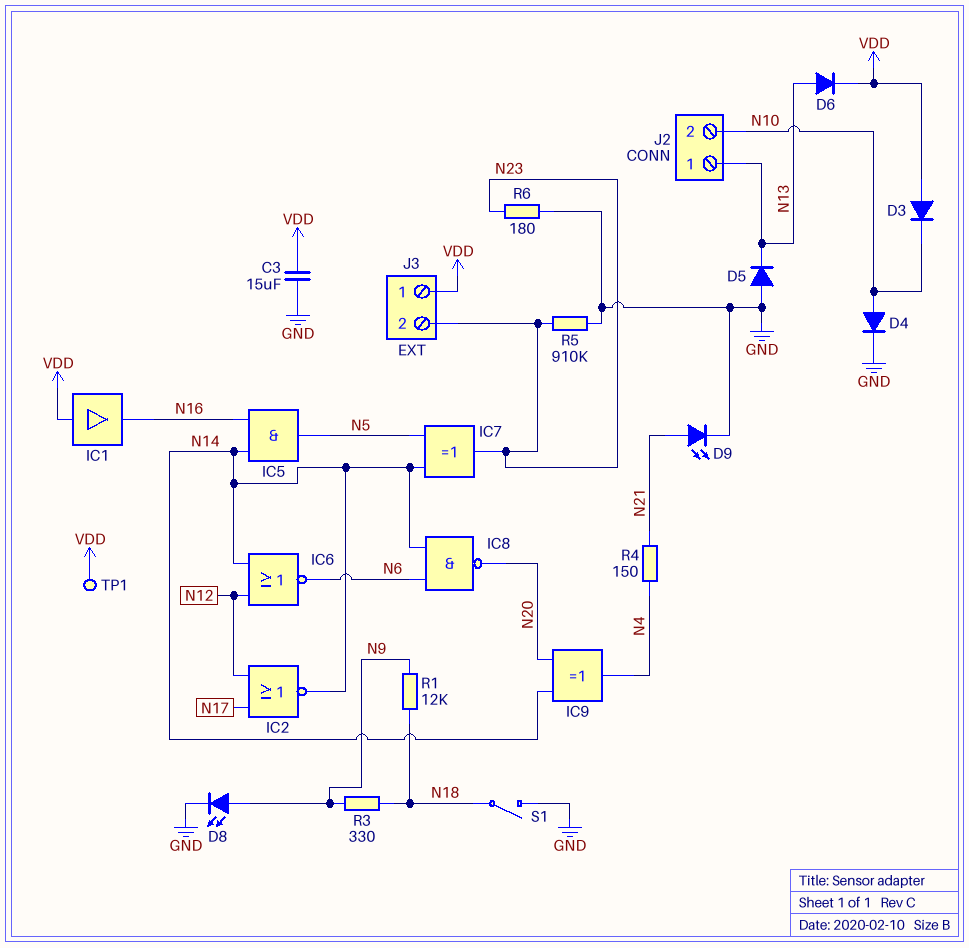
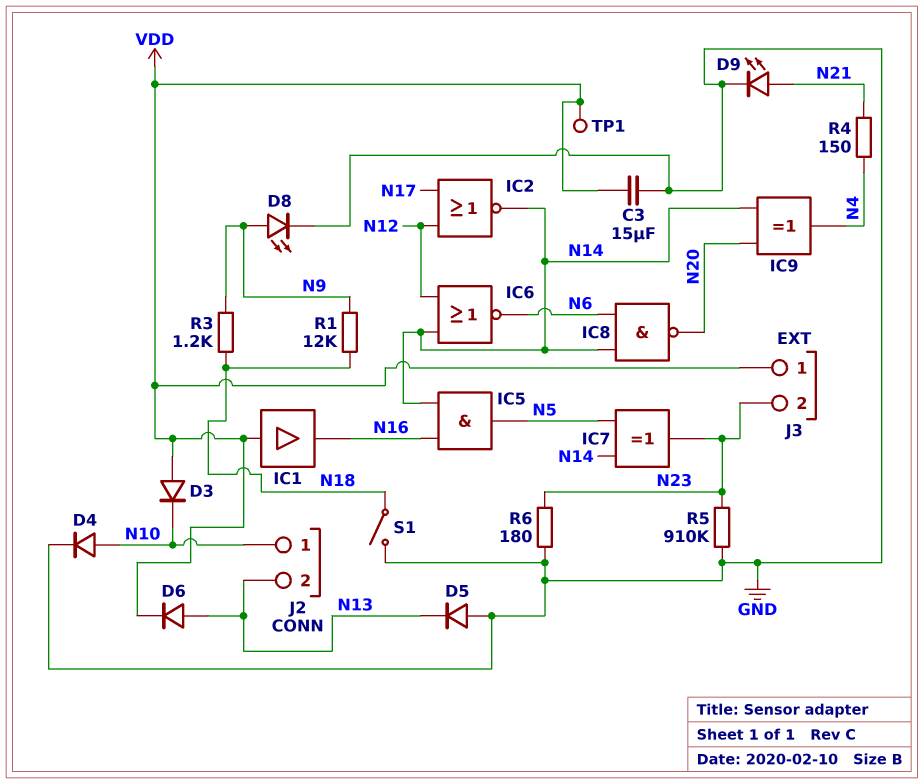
J2 pin 1: N13 -> N10
J2 pin 2: N10 -> N13
R3: 330 (N9, N18) -> 1.2k (N9, N18)

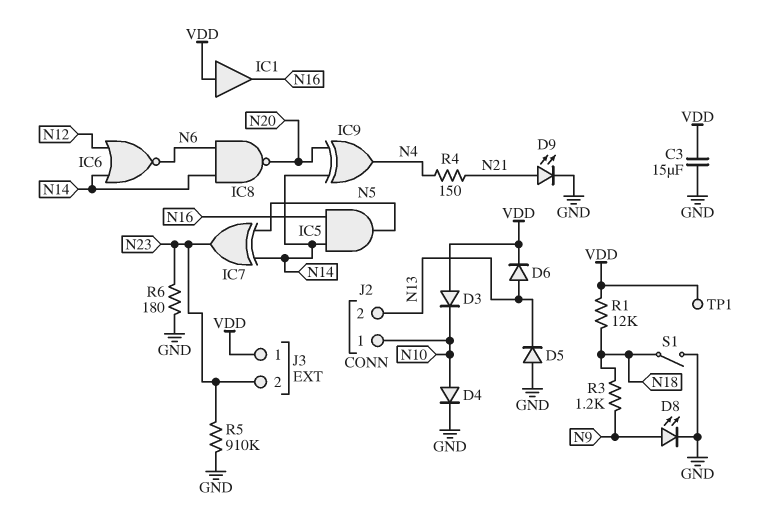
IC2: NOR (in N12, in N17, out N14) -> none
R1: 12k (N9, N18) -> 12k (N18, VDD)

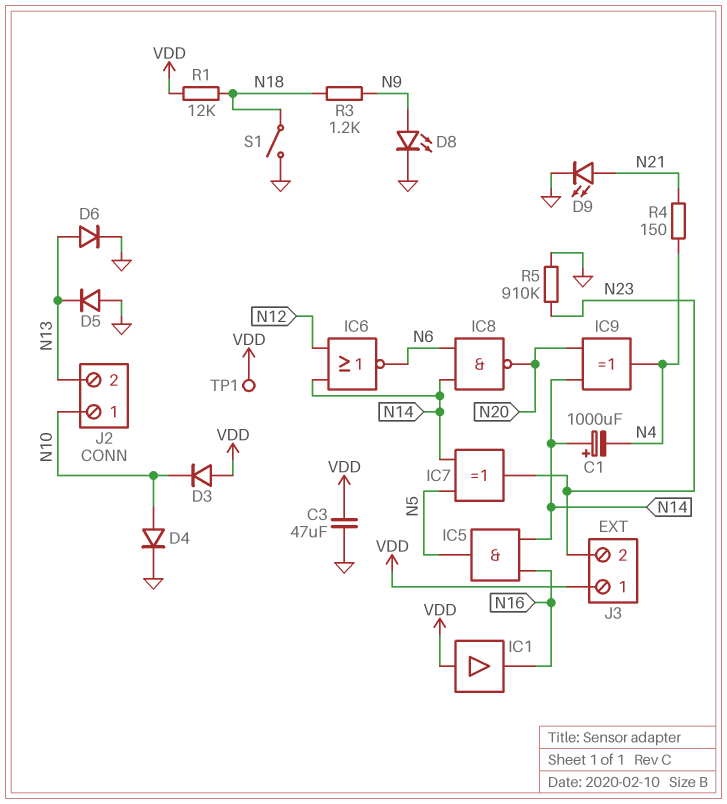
C1: none -> 1000uF (plus N14, minus N4)
C3: 15uF (GND, VDD) -> 47uF (GND, VDD)
D6: diode (A N13, K VDD) -> diode (A N13, K GND)
R6: 180 (GND, N23) -> none

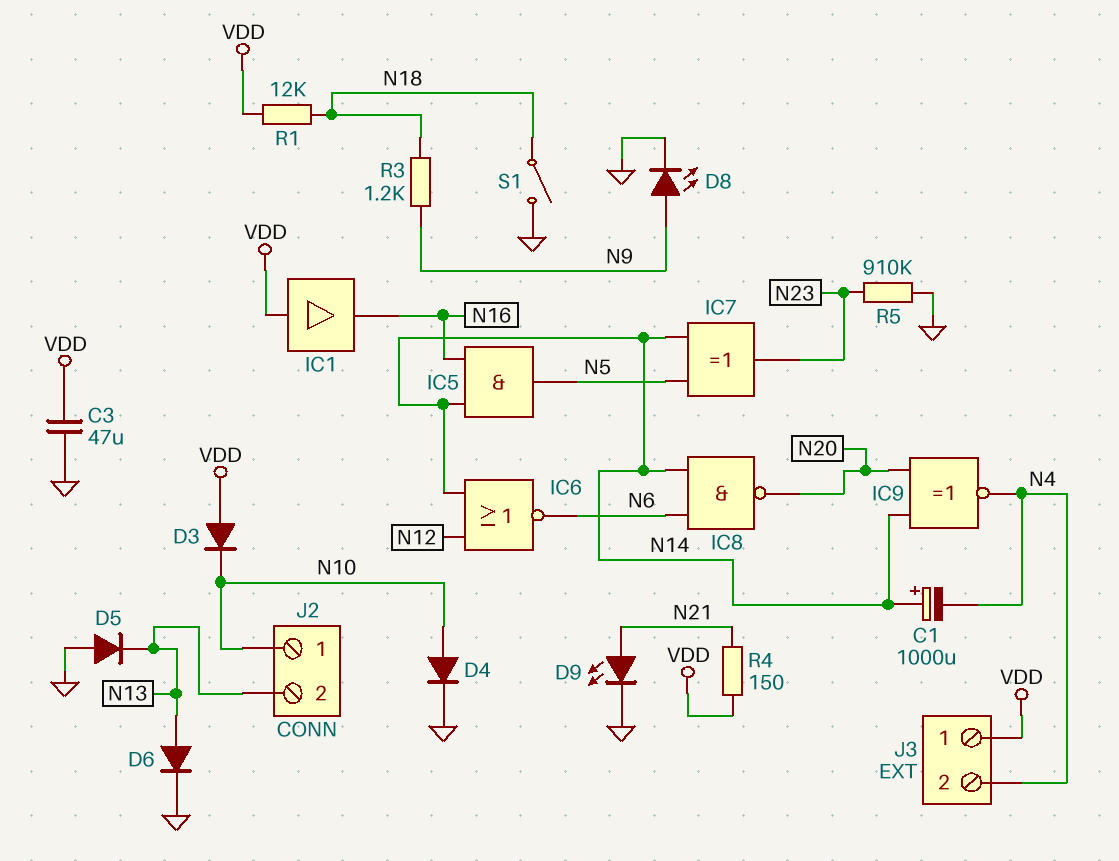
IC9: XOR (in N14, in N20, out N4) -> XNOR (in N14, in N20, out N4)
J3 pin 2: N23 -> N4
R4: 150 (N4, N21) -> 150 (N21, VDD)
TP1: test point (VDD) -> none

